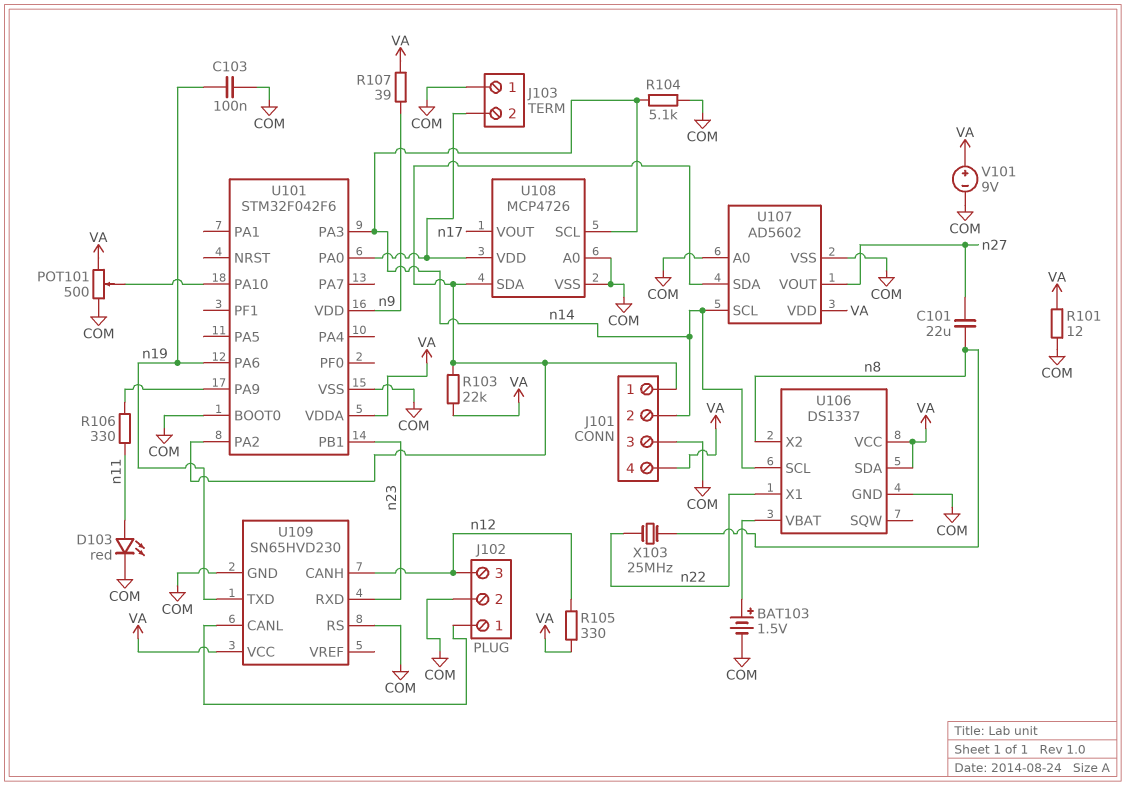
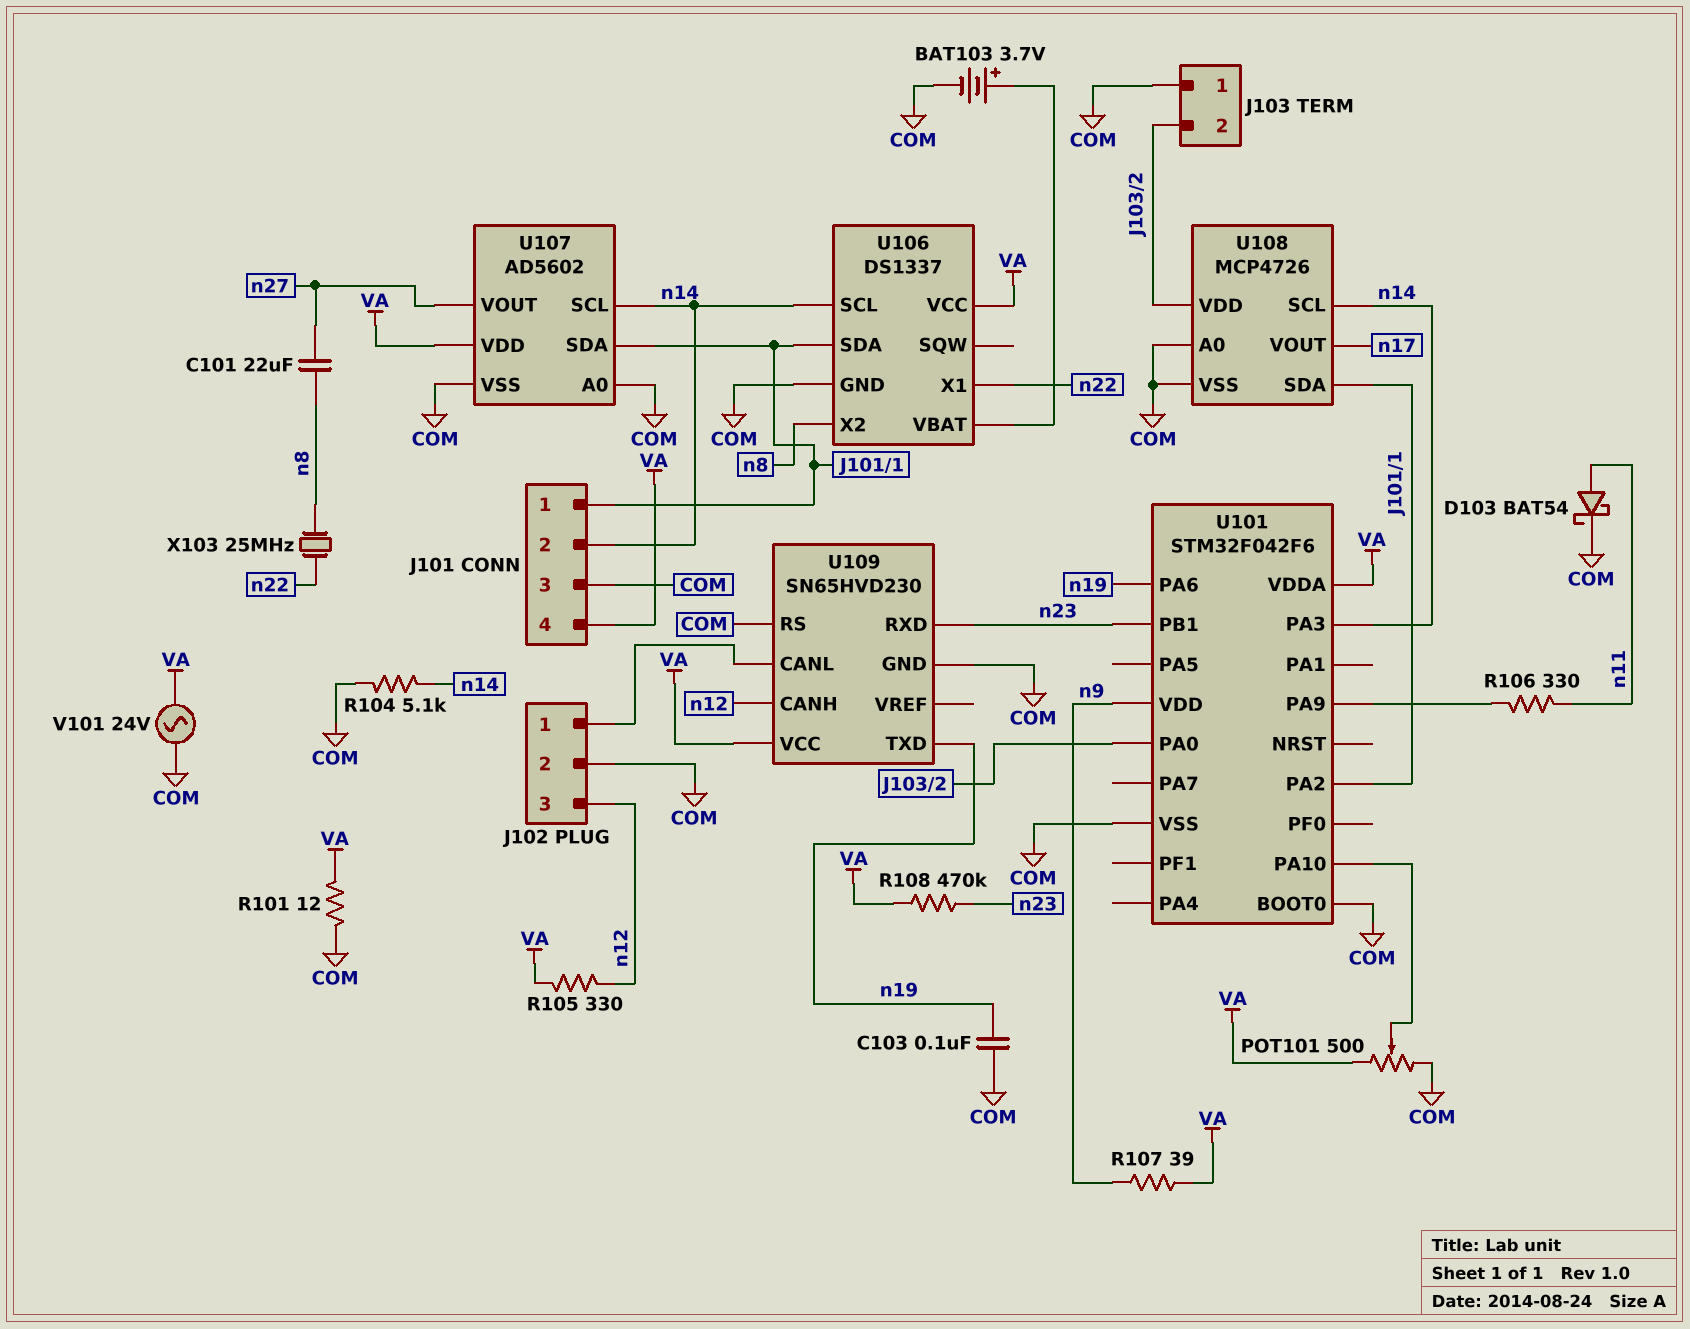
BAT103: 1.5V (plus U106/VBAT, minus COM) -> 3.7V (plus U106/VBAT, minus COM)
D103: LED red (A n11, K COM) -> schottky BAT54 (A n11, K COM)
R103: 22k (J101/1, VA) -> none
R108: none -> 470k (VA, n23)
U106 pin SDA: VA -> J101/1
V101: 9V (plus VA, minus COM) -> AC 24V (COM, VA)

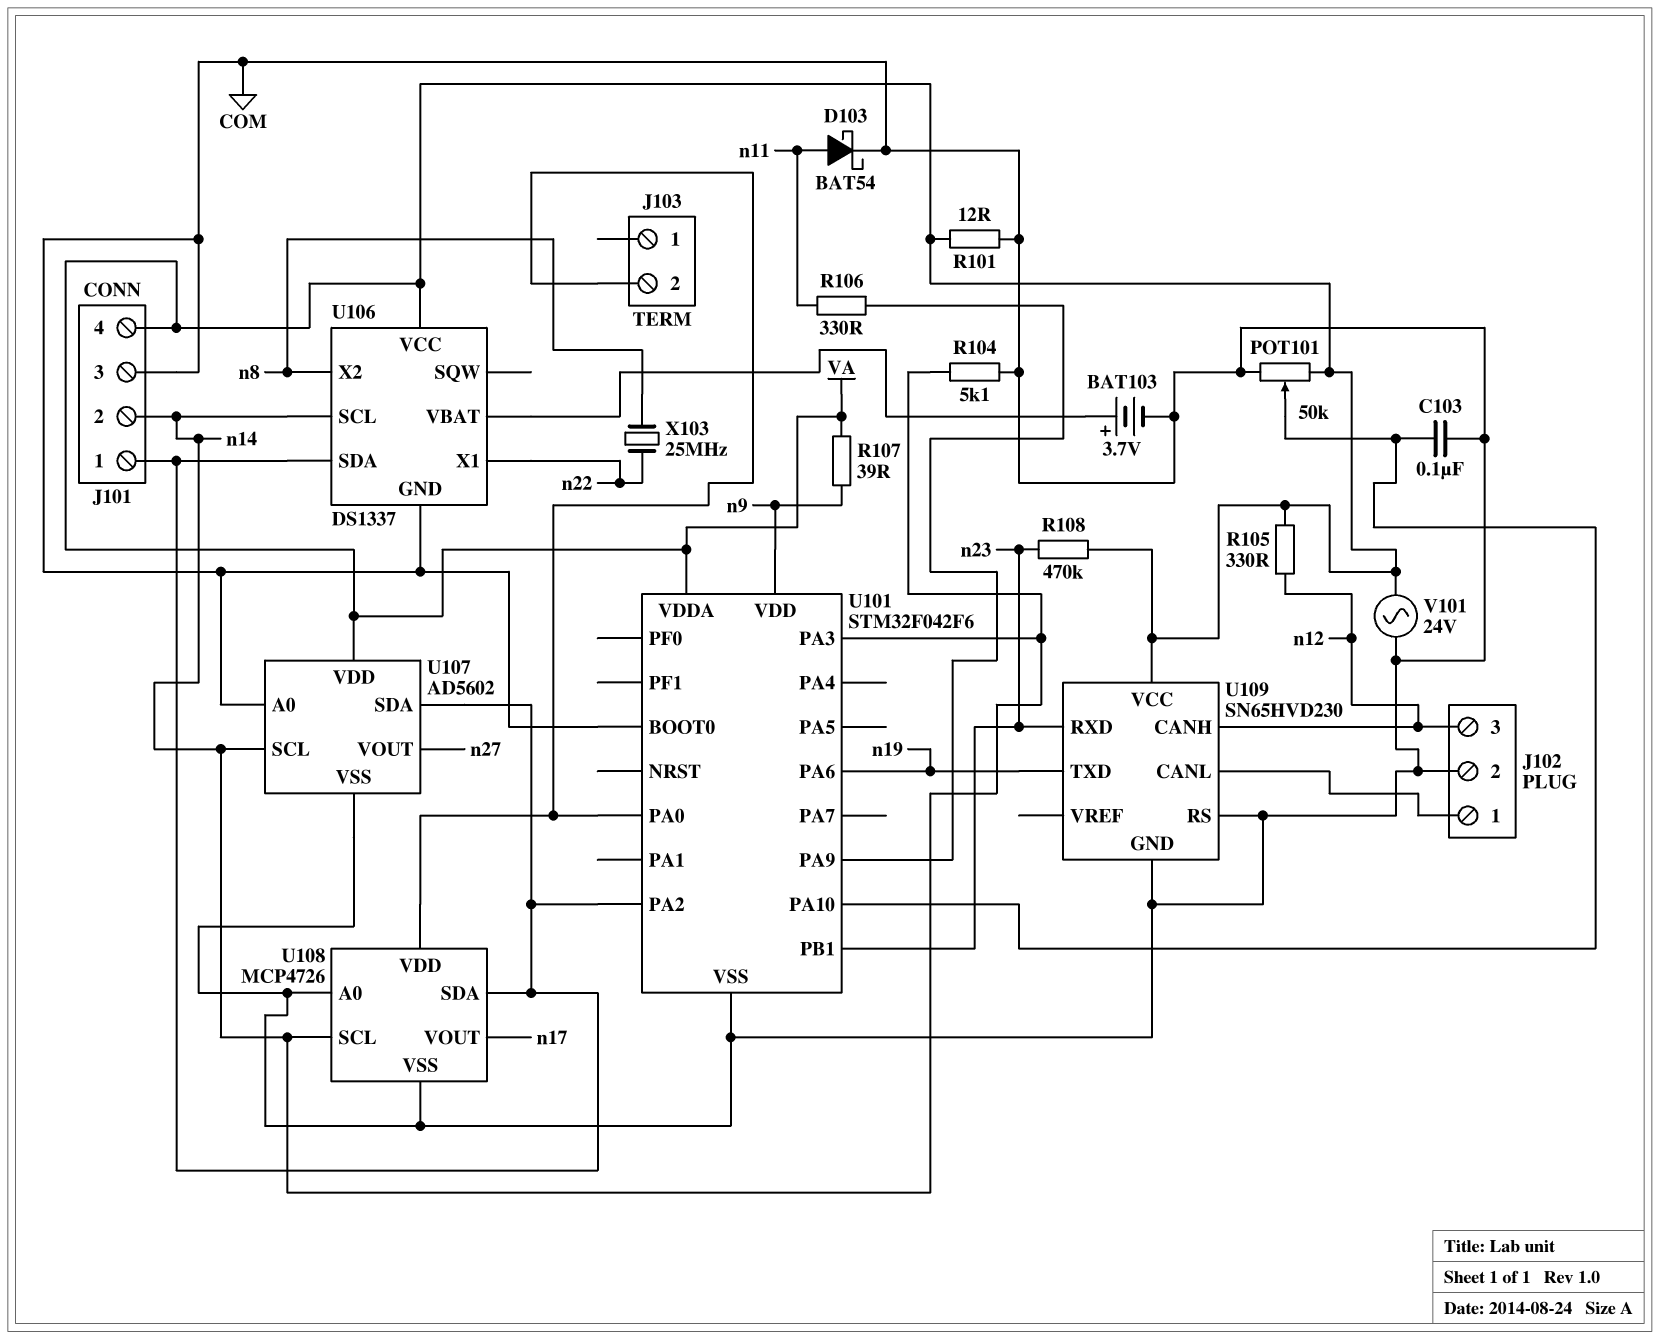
C101: 22uF (n8, n27) -> none
C103: 100nF (COM, n19) -> 100nF (COM, U101/PA10)
J103 pin 1: COM -> none
POT101: 500 (COM, VA, wiper U101/PA10) -> 50k (COM, VA, wiper U101/PA10)

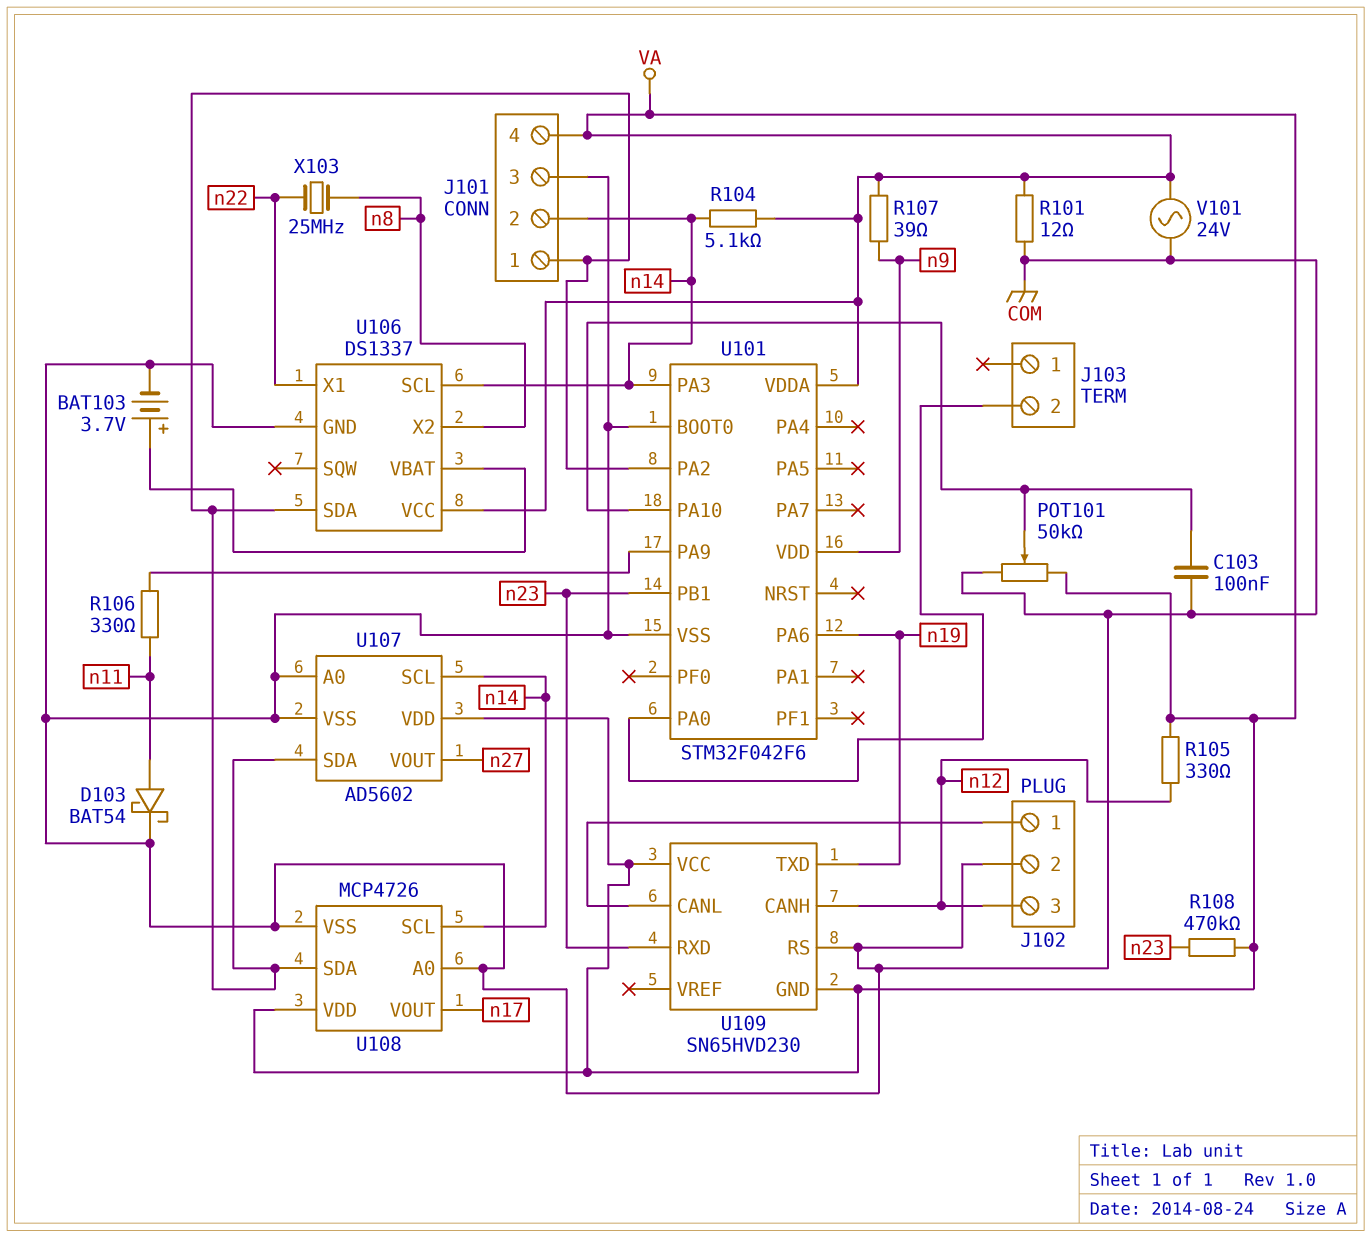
R104: 5.1k (COM, n14) -> 5.1k (VA, n14)
U108 pin VDD: J103/2 -> VA
U109 pin GND: COM -> VA

